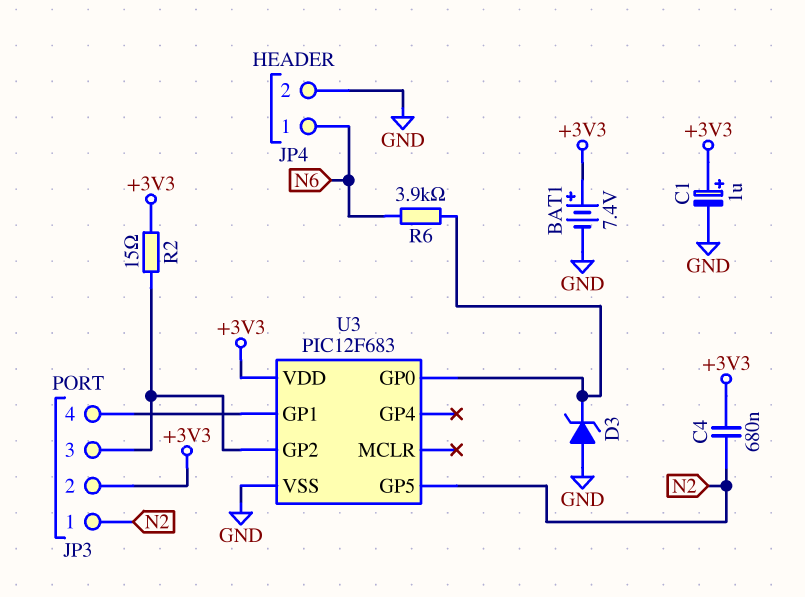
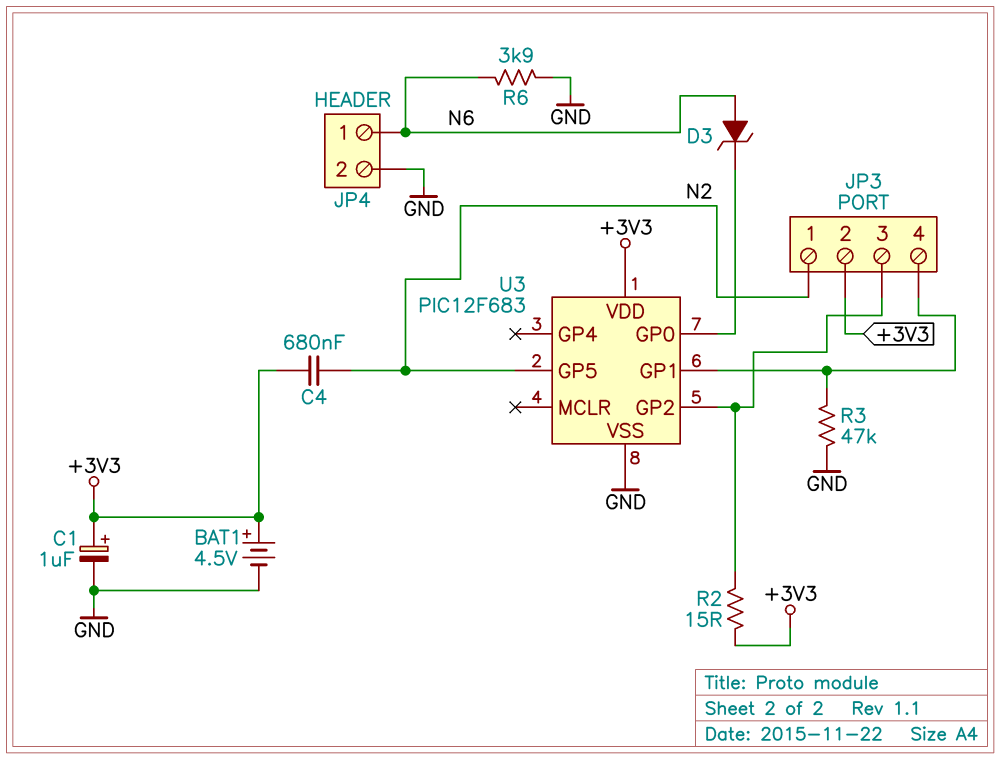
BAT1: 7.4V (plus +3V3, minus GND) -> 4.5V (plus +3V3, minus GND)
D3: zener (A GND, K U3/GP0) -> zener (A N6, K U3/GP0)
R3: none -> 47k (GND, JP3/4)
R6: 3.9k (N6, U3/GP0) -> 3.9k (GND, N6)

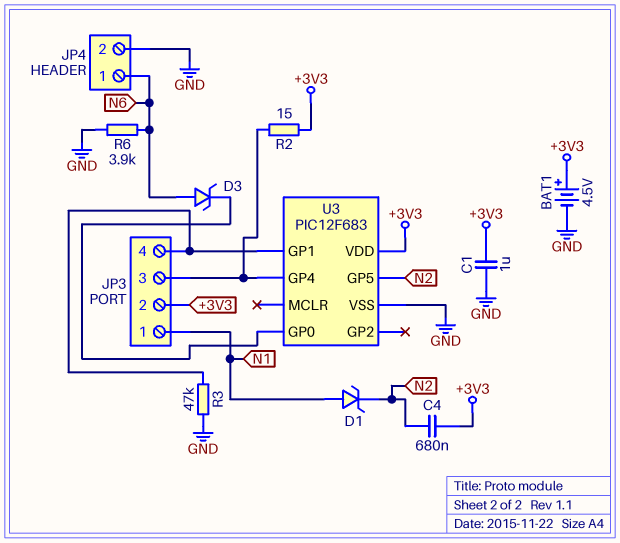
C1: 1uF (plus +3V3, minus GND) -> 1uF (+3V3, GND)
D1: none -> zener (A N1, K N2)
JP3 pin 1: N2 -> N1
U3 pin GP2: JP3/3 -> none
U3 pin GP4: none -> JP3/3

